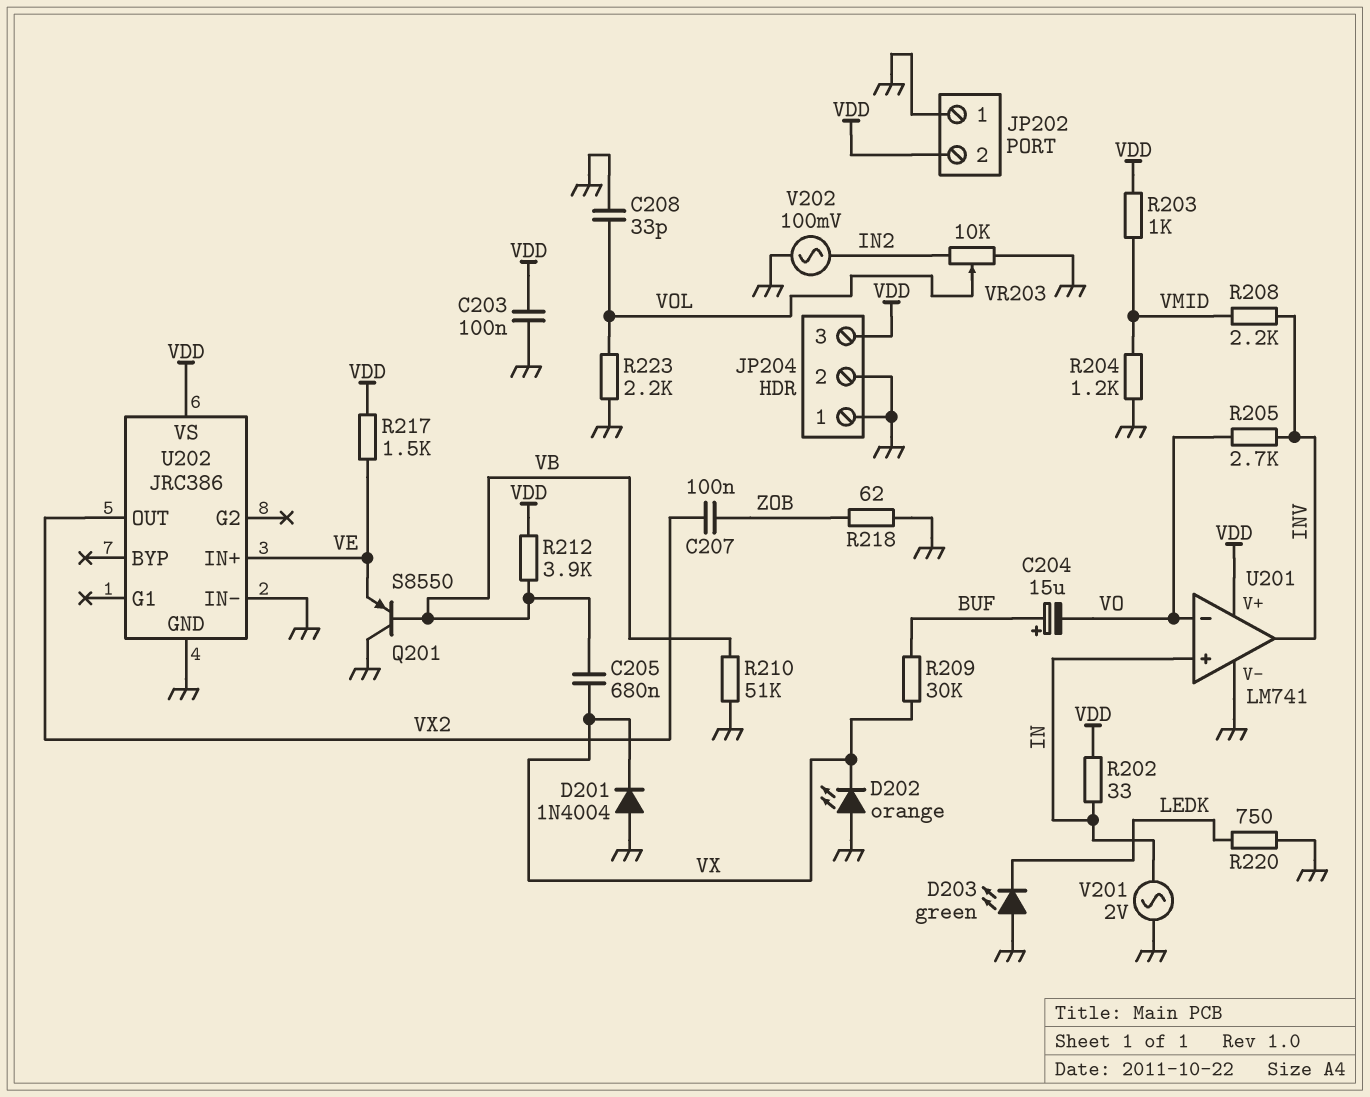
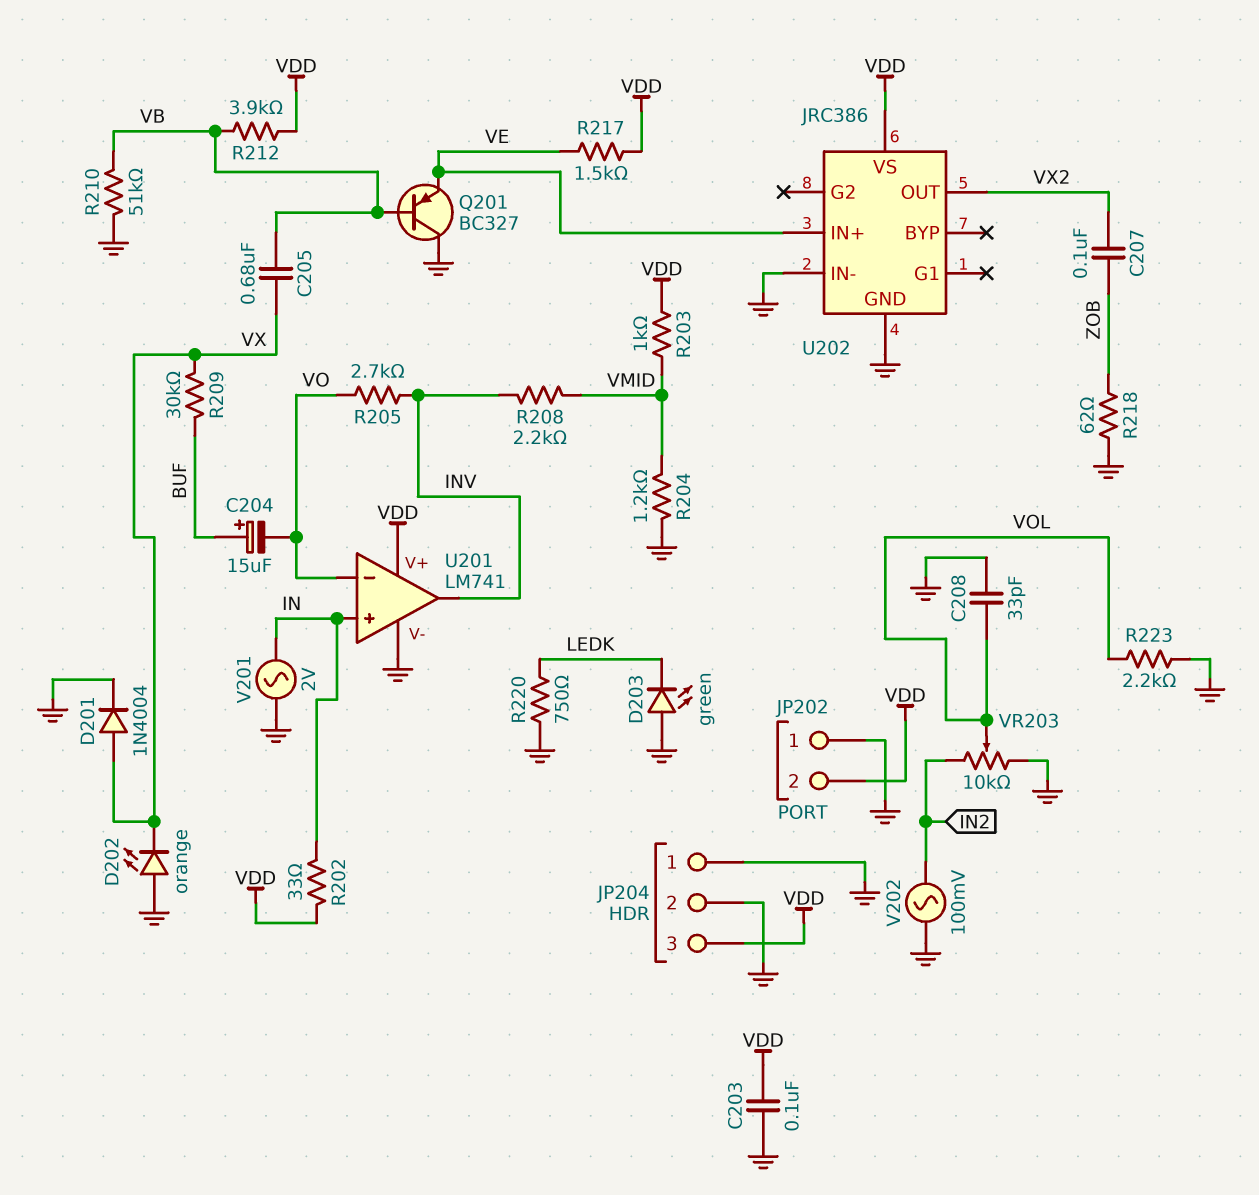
D201: diode 1N4004 (A GND, K VX) -> diode 1N4004 (A VX, K GND)
Q201: PNP S8550 (B VB, C GND, E VE) -> PNP BC327 (B VB, C GND, E VE)

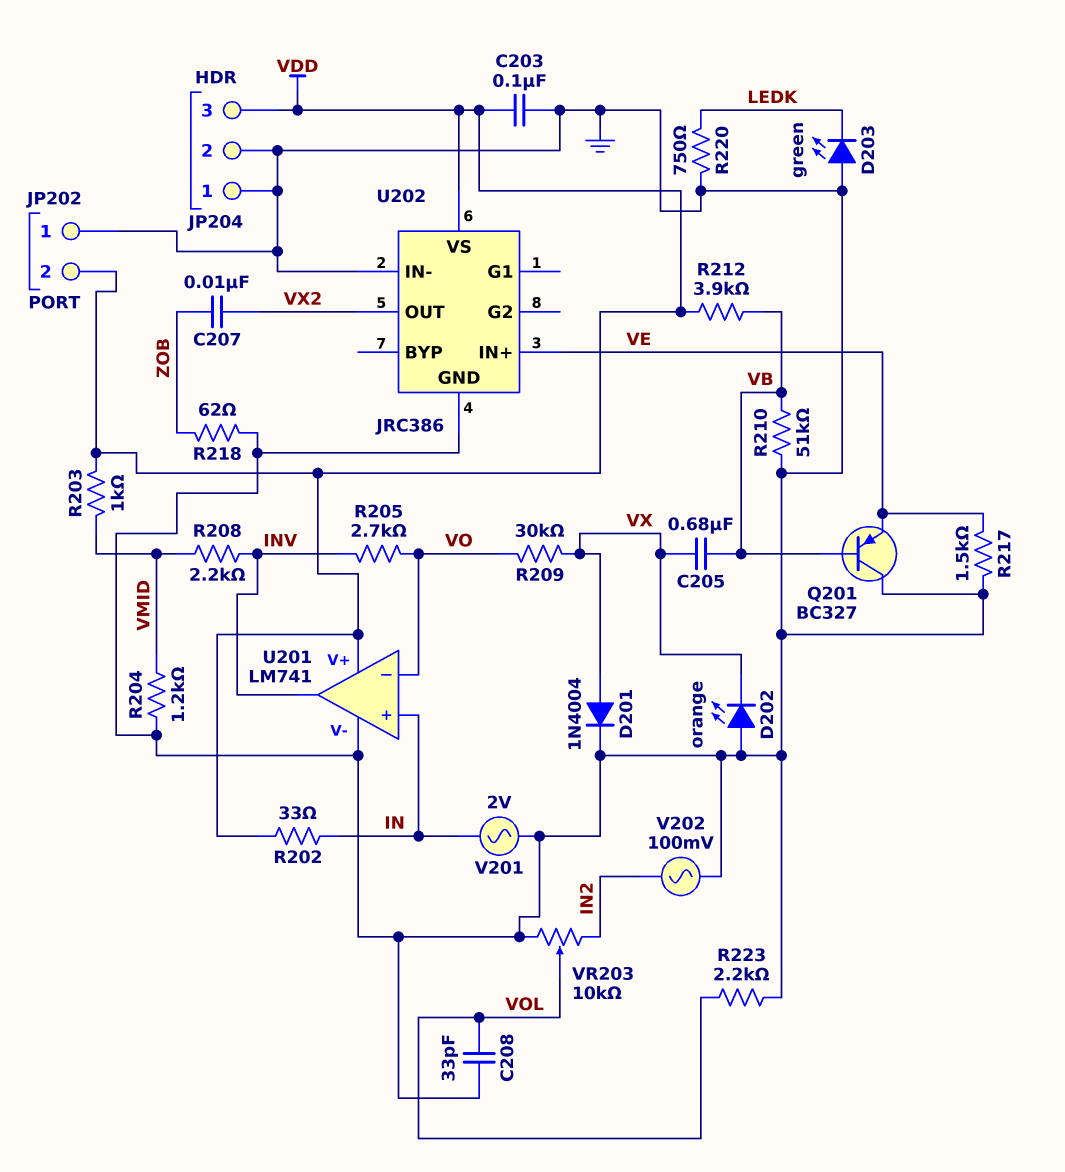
C204: 15uF (plus BUF, minus VO) -> none
C207: 100nF (VX2, ZOB) -> 10nF (VX2, ZOB)
R209: 30k (BUF, VX) -> 30k (VO, VX)
R217: 1.5k (VDD, VE) -> 1.5k (GND, VE)

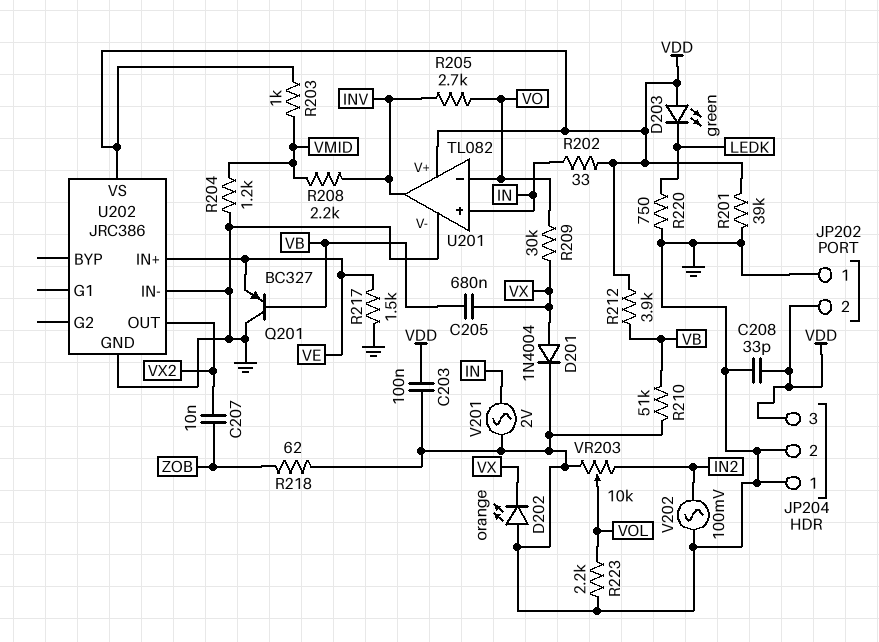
C208: 33pF (GND, VOL) -> 33pF (GND, VDD)
D203: LED green (A GND, K LEDK) -> LED green (A VDD, K LEDK)
R201: none -> 39k (GND, VDD)
U201: LM741 -> TL082

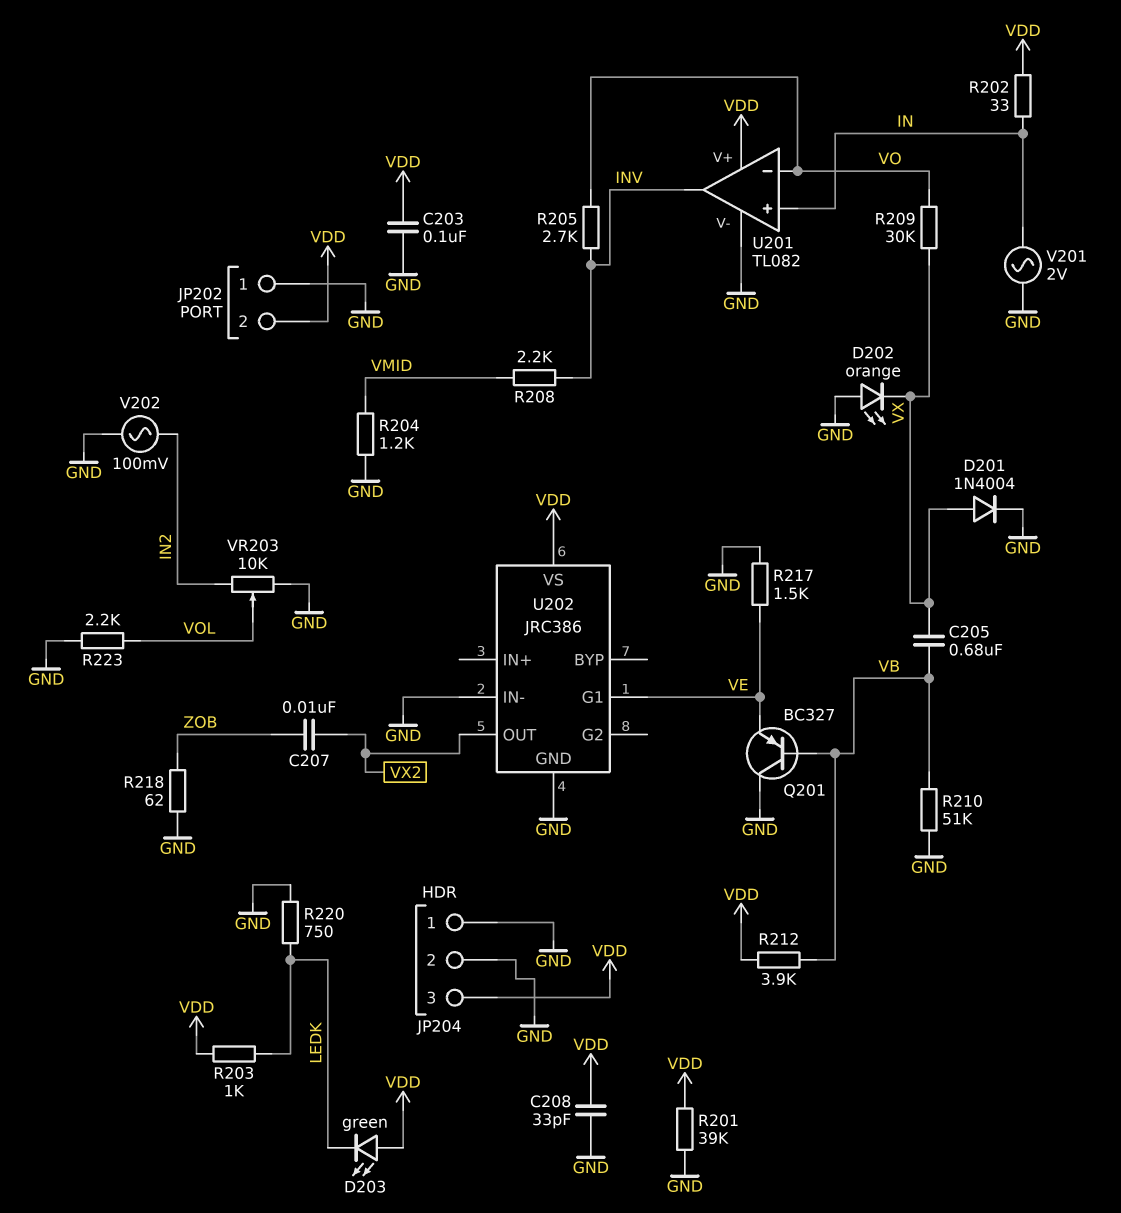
R203: 1k (VDD, VMID) -> 1k (LEDK, VDD)
U202 pin G1: none -> VE
U202 pin IN+: VE -> none

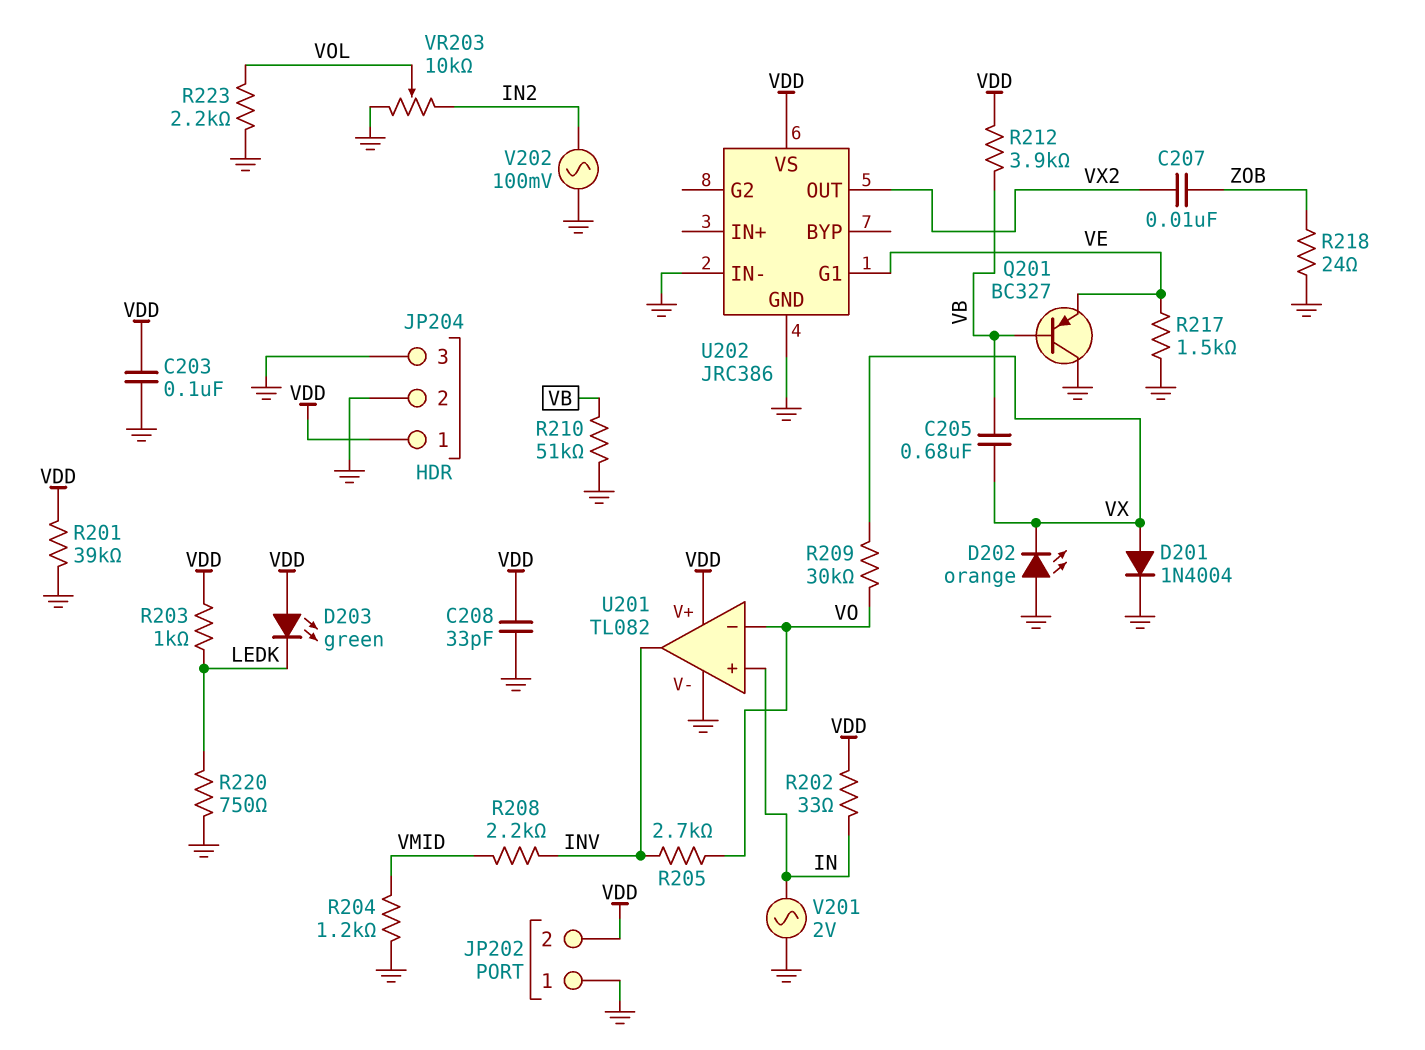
JP204 pin 1: GND -> VDD
JP204 pin 3: VDD -> GND
R218: 62 (GND, ZOB) -> 24 (GND, ZOB)

